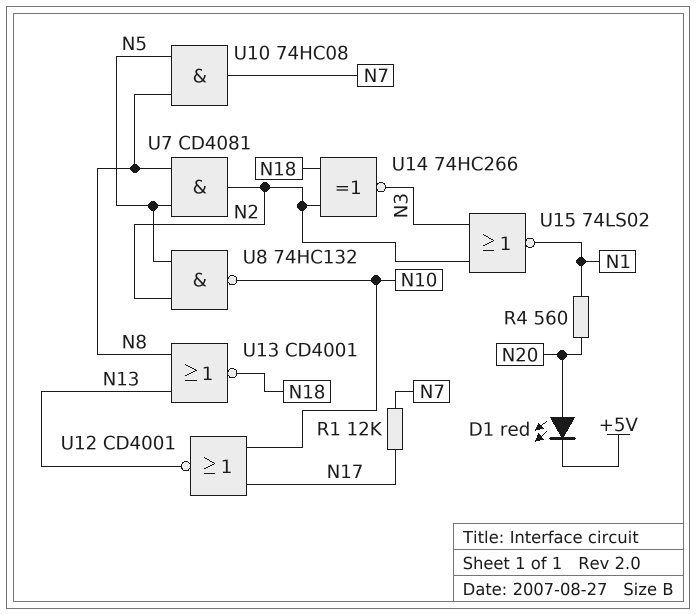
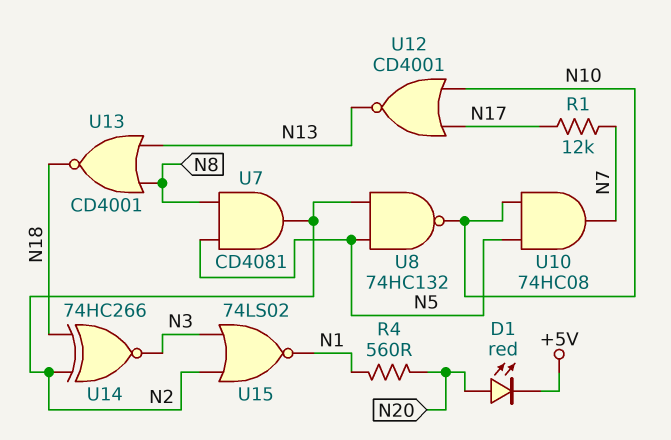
U10: AND 74HC08 (in N5, in N8, out N7) -> AND 74HC08 (in N5, in N10, out N7)

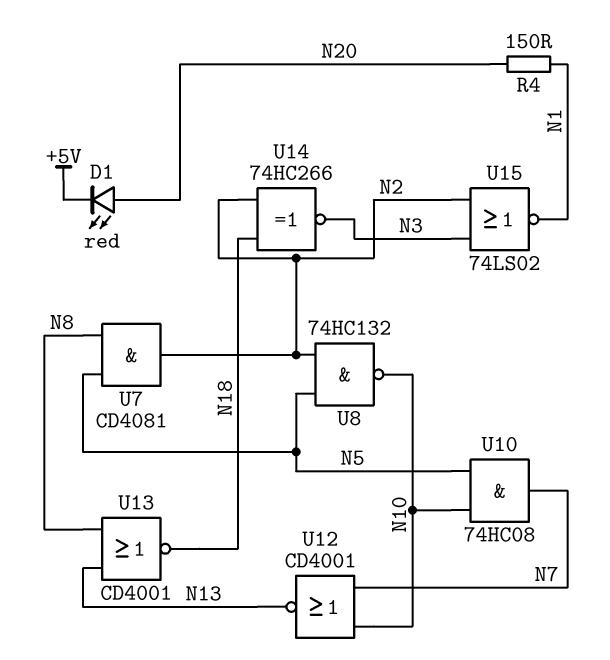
R1: 12k (N7, N17) -> none
R4: 560 (N1, N20) -> 150 (N1, N20)
U12: NOR CD4001 (in N10, in N17, out N13) -> NOR CD4001 (in N7, in N10, out N13)

